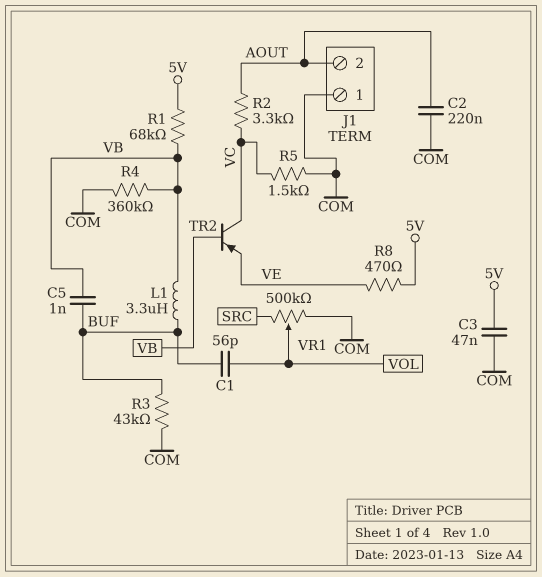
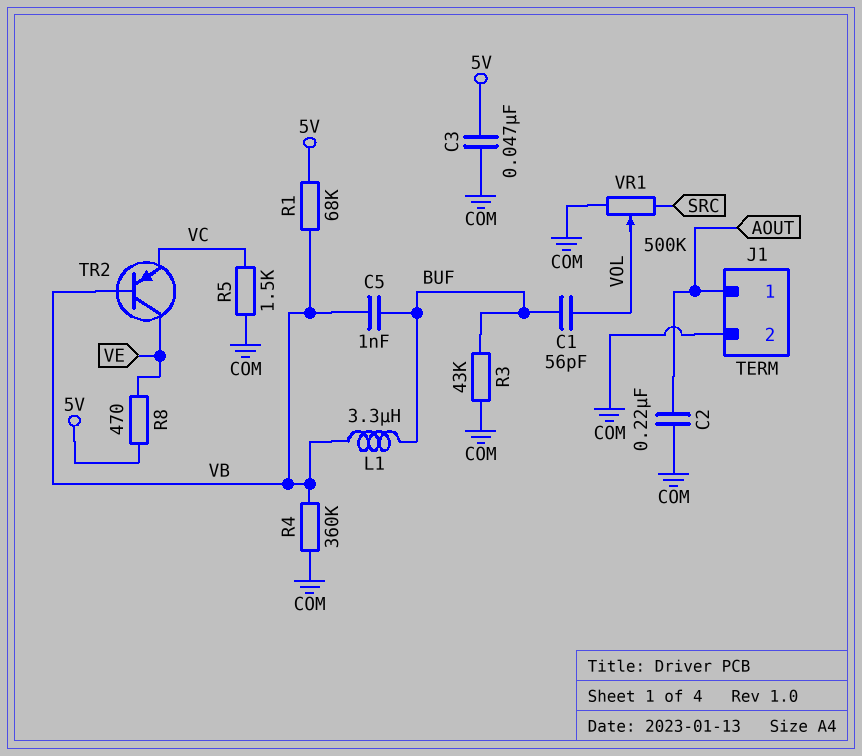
J1 pin 1: COM -> AOUT
J1 pin 2: AOUT -> COM
R2: 3.3k (AOUT, VC) -> none
TR2: PNP (B VB, C VC, E VE) -> PNP (B VB, C VE, E VC)

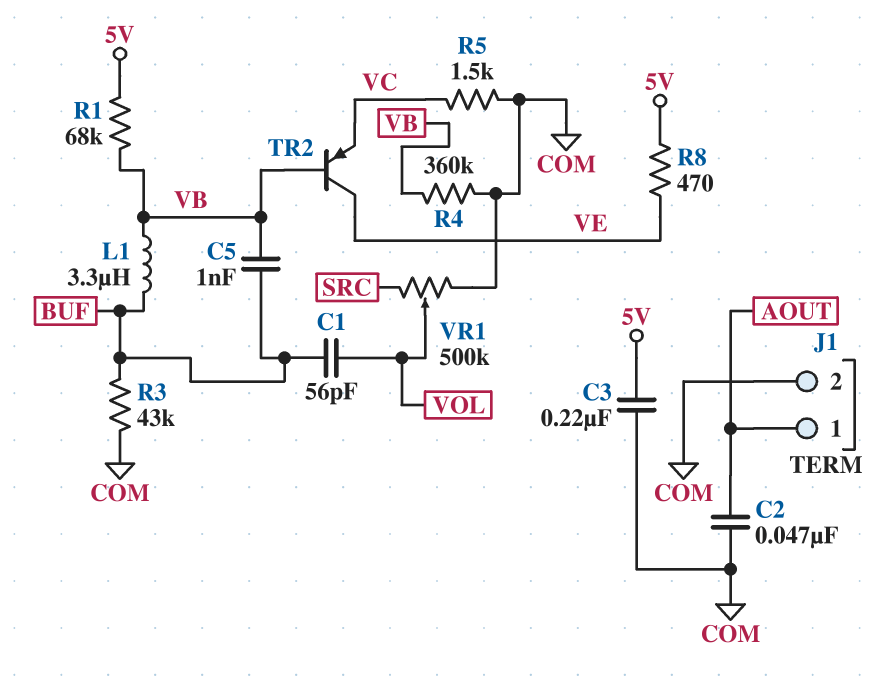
C2: 220nF (AOUT, COM) -> 47nF (AOUT, COM)
C3: 47nF (5V, COM) -> 220nF (5V, COM)

